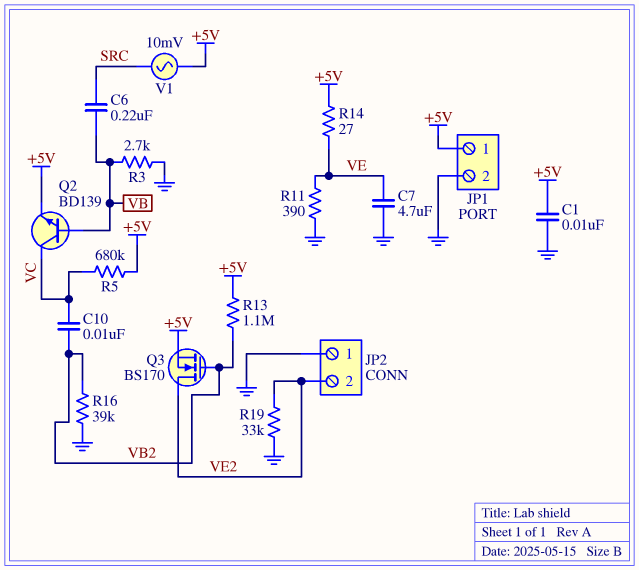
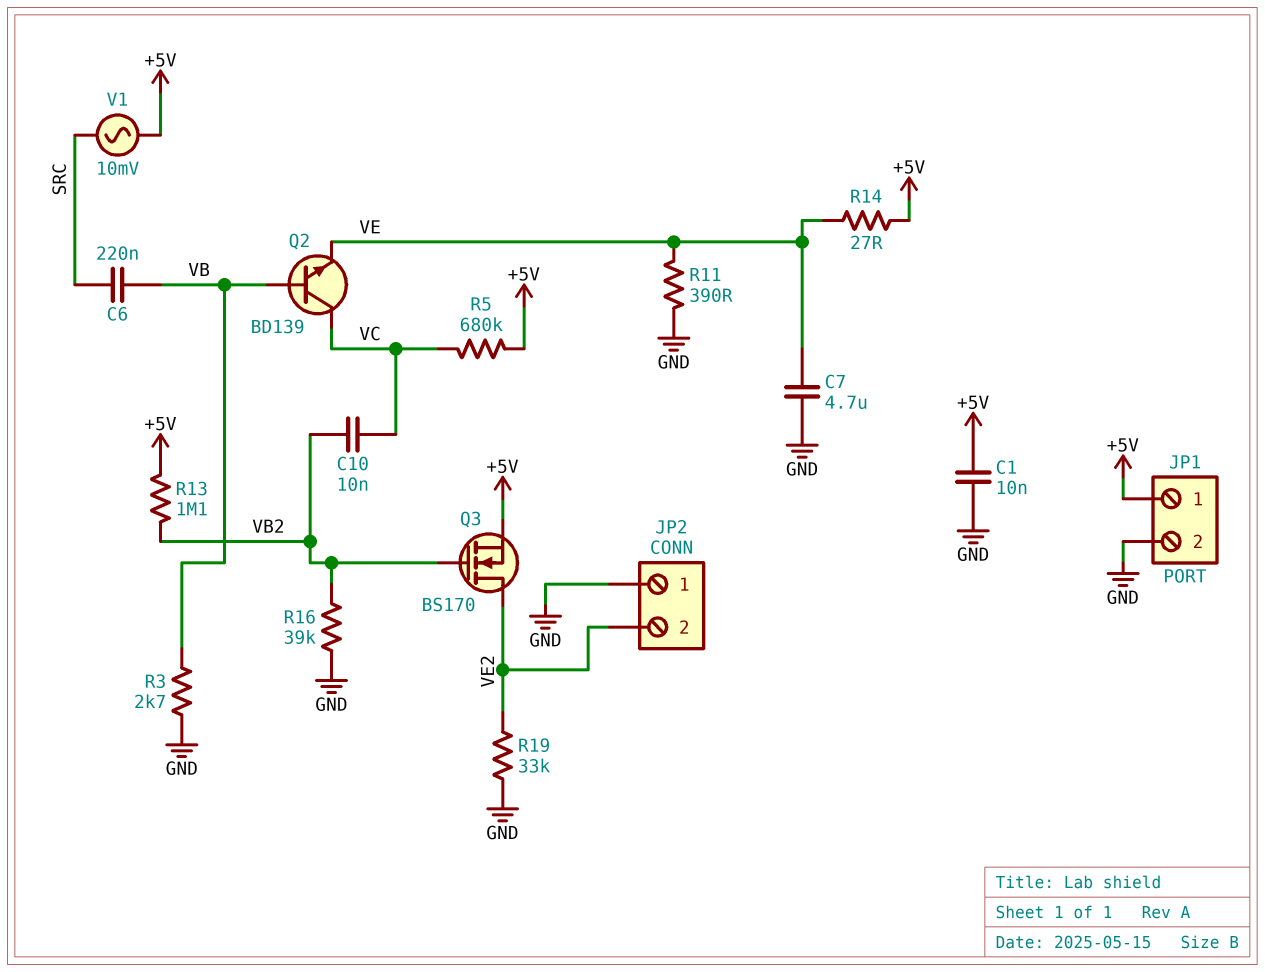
Q2: NPN BD139 (B VB, C VC, E +5V) -> NPN BD139 (B VB, C VC, E VE)

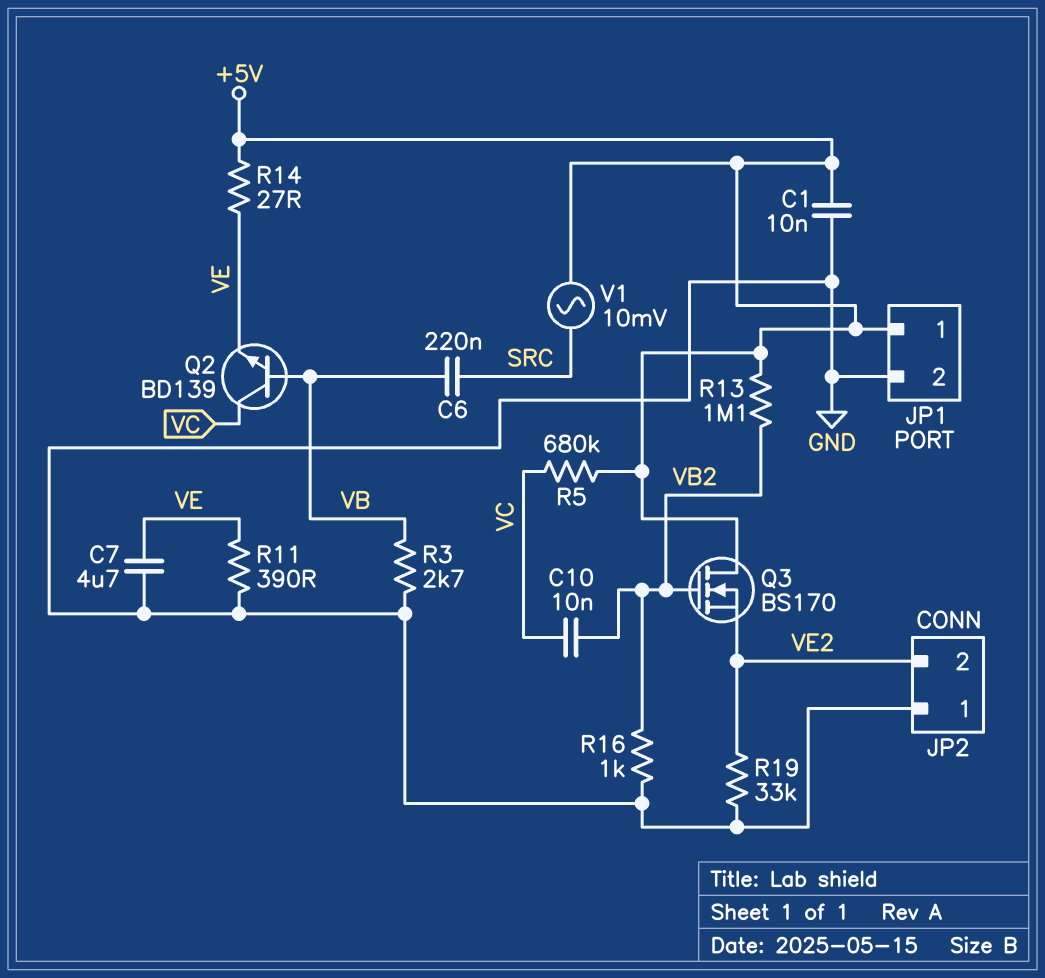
Q3: NMOS BS170 (G VB2, D VE2, S +5V) -> NMOS BS170 (G VB2, D +5V, S VE2)
R16: 39k (GND, VB2) -> 1k (GND, VB2)

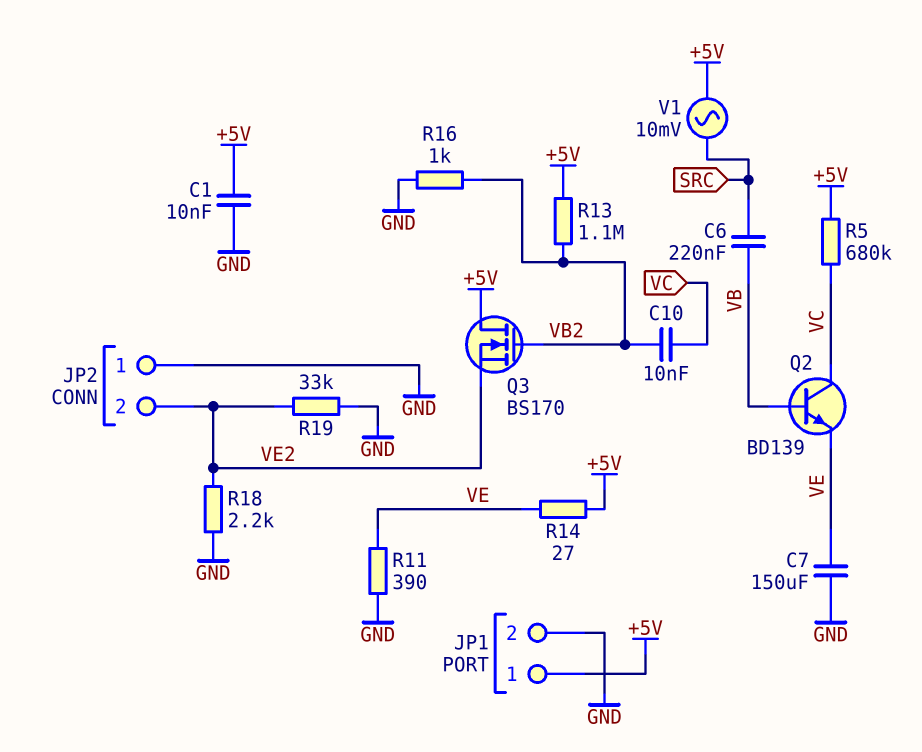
C7: 4.7uF (GND, VE) -> 150uF (GND, VE)
R3: 2.7k (GND, VB) -> none
R18: none -> 2.2k (GND, VE2)

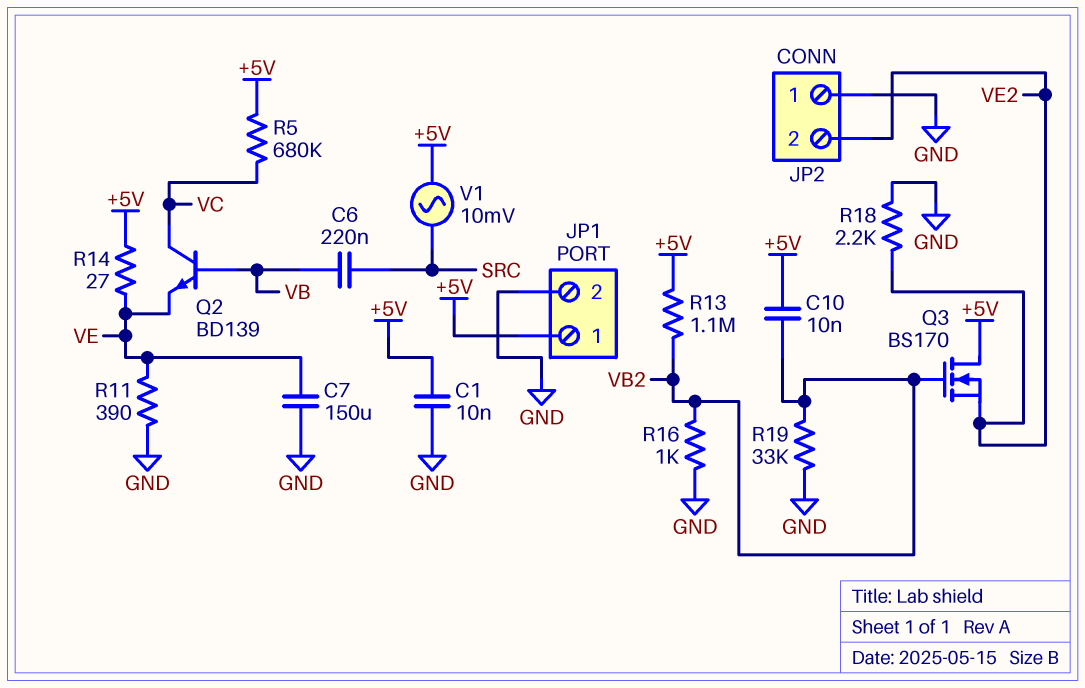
C10: 10nF (VB2, VC) -> 10nF (+5V, VB2)
R19: 33k (GND, VE2) -> 33k (GND, VB2)

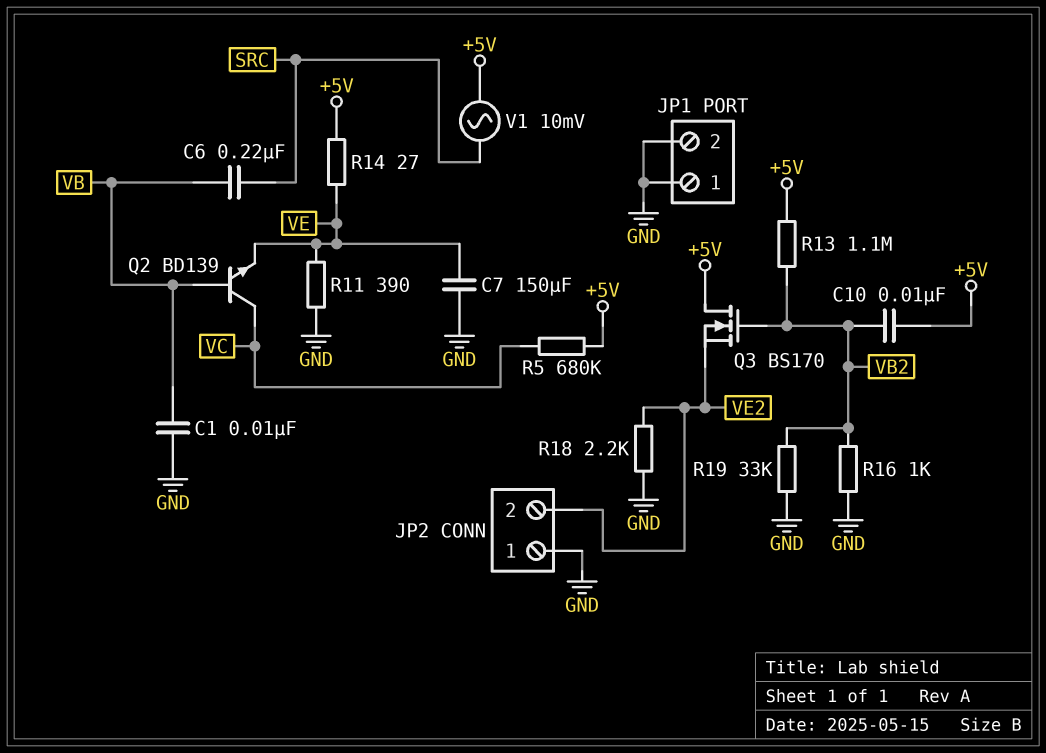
C1: 10nF (+5V, GND) -> 10nF (GND, VB)
JP1 pin 1: +5V -> GND

